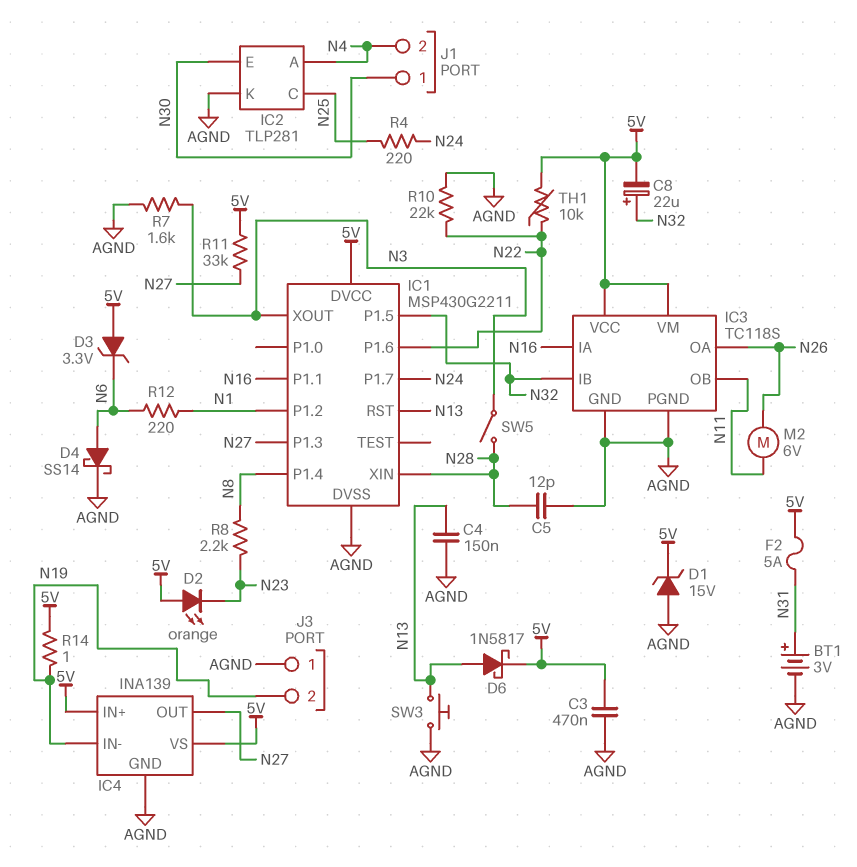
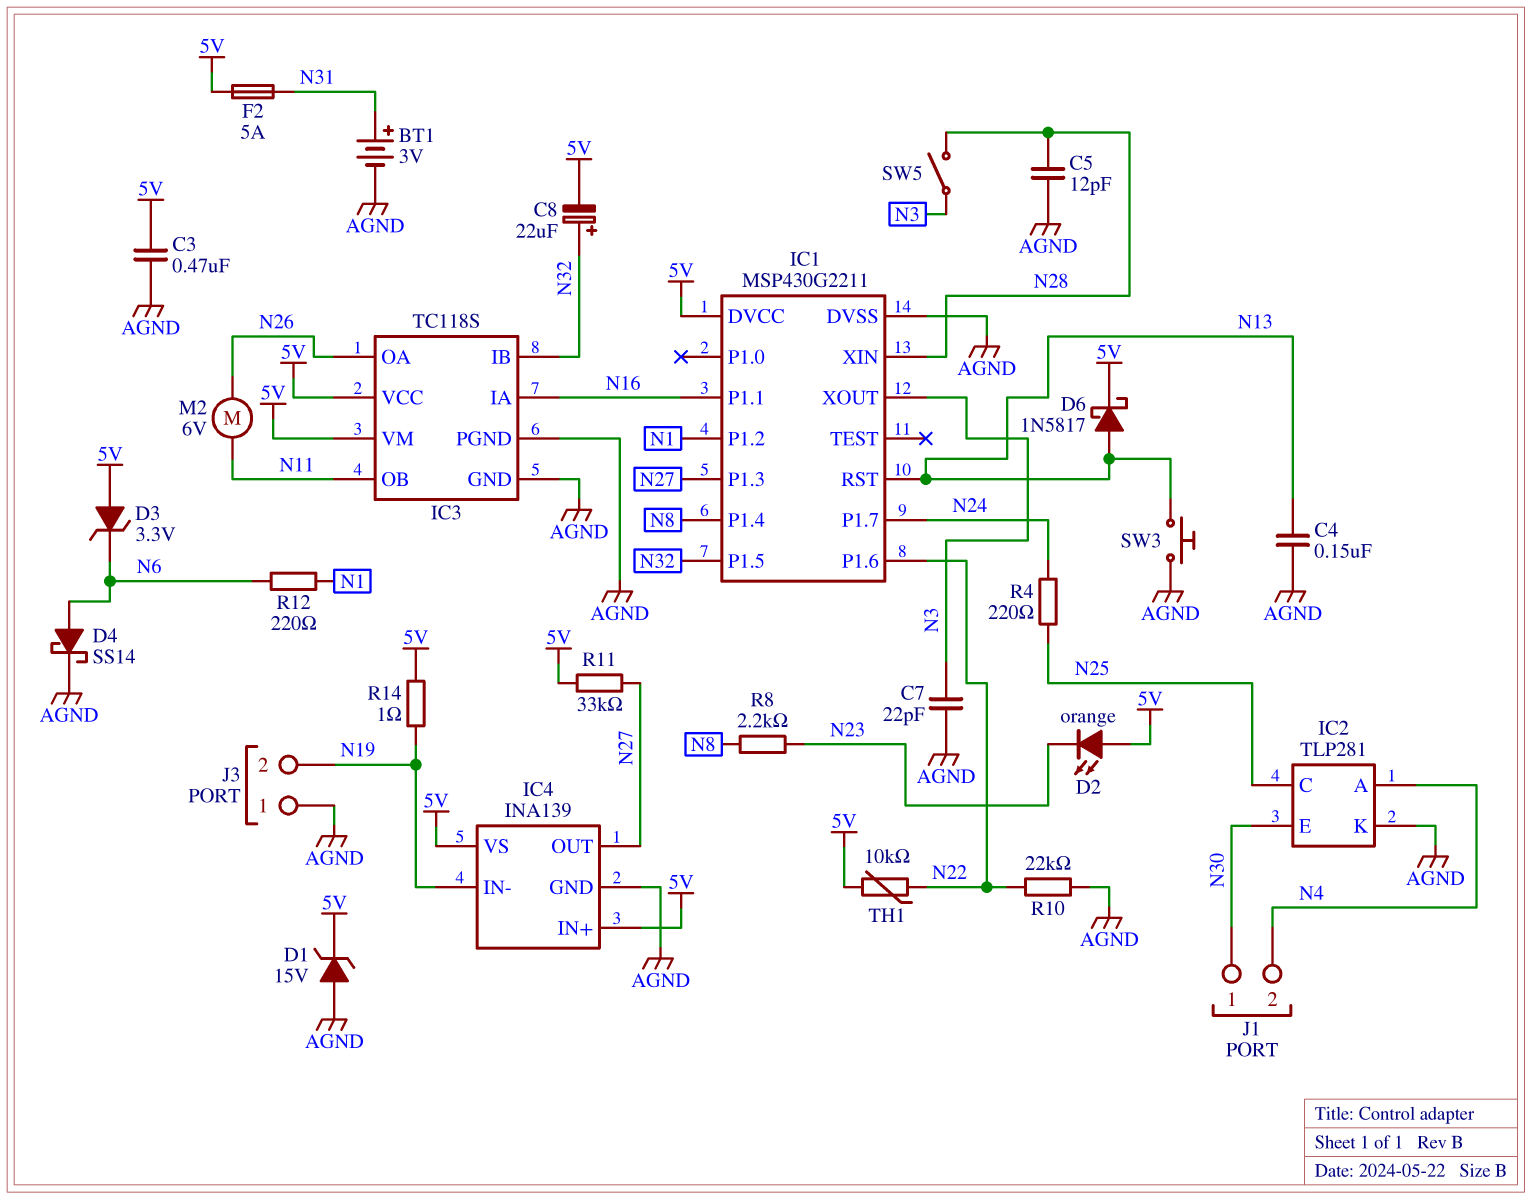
C7: none -> 22pF (AGND, N3)
R7: 1.6k (AGND, N3) -> none

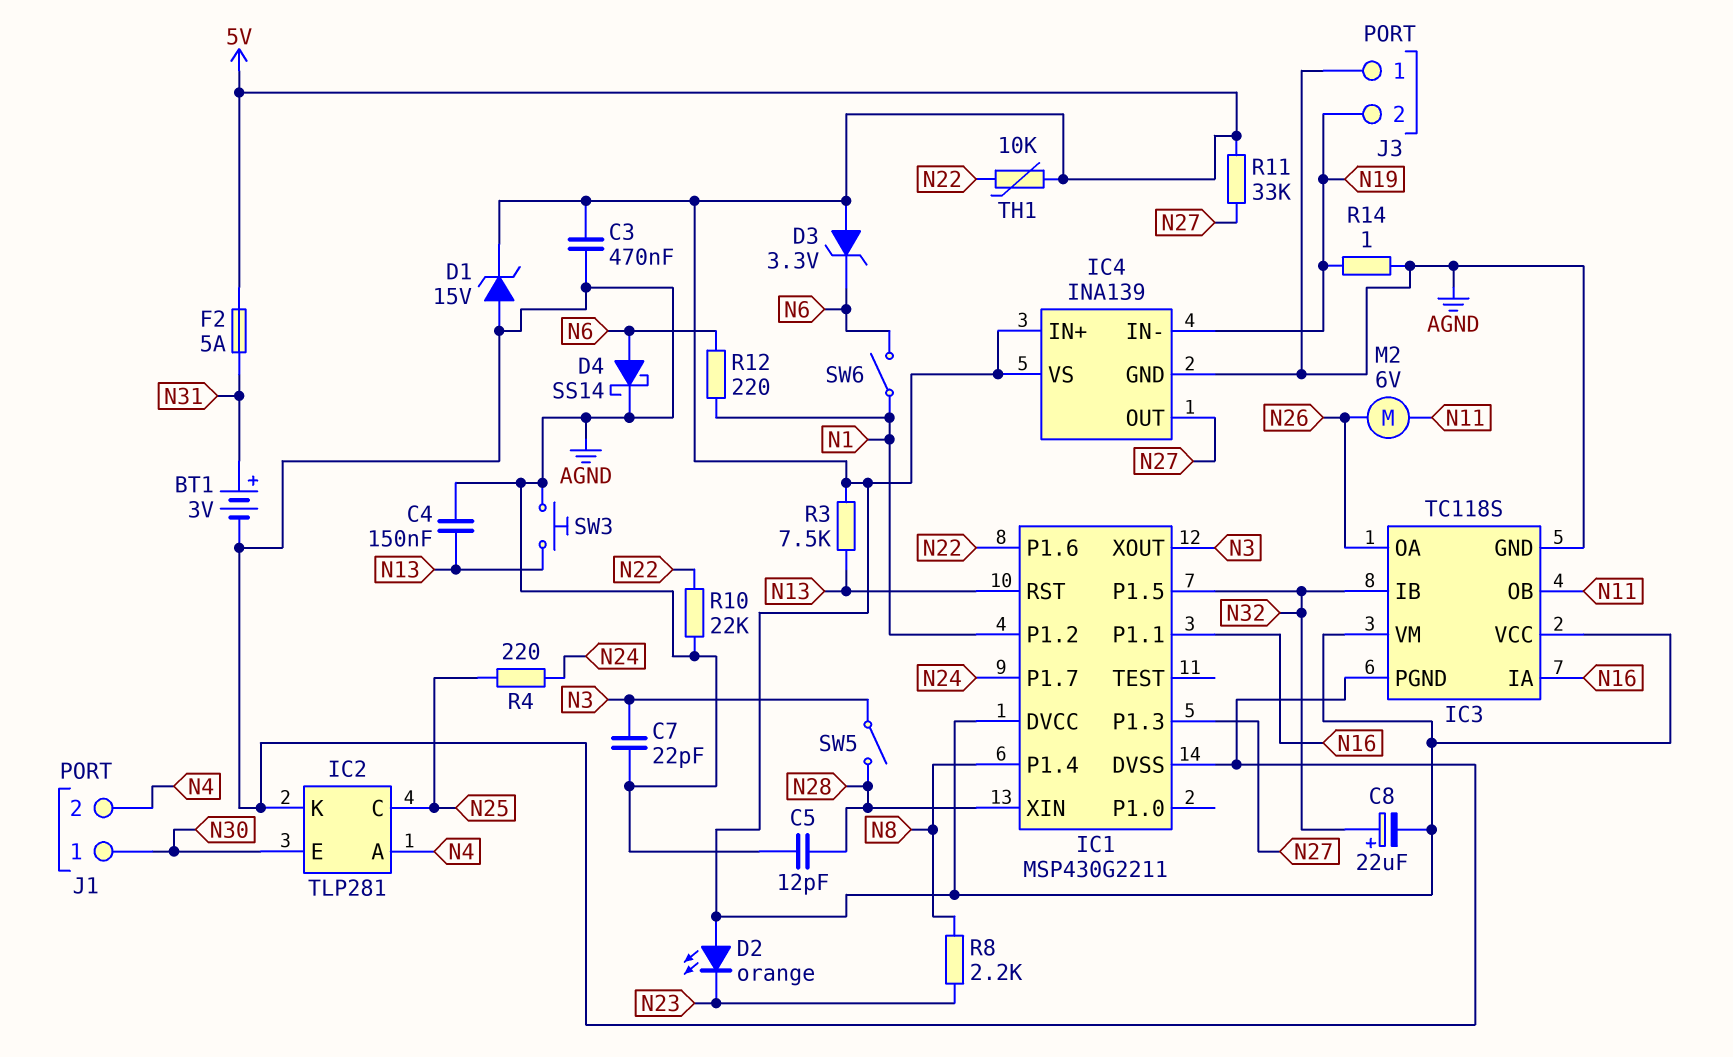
D6: schottky 1N5817 (A N13, K 5V) -> none
R3: none -> 7.5k (5V, N13)
R14: 1 (5V, N19) -> 1 (AGND, N19)
SW6: none -> switch (N1, N6)

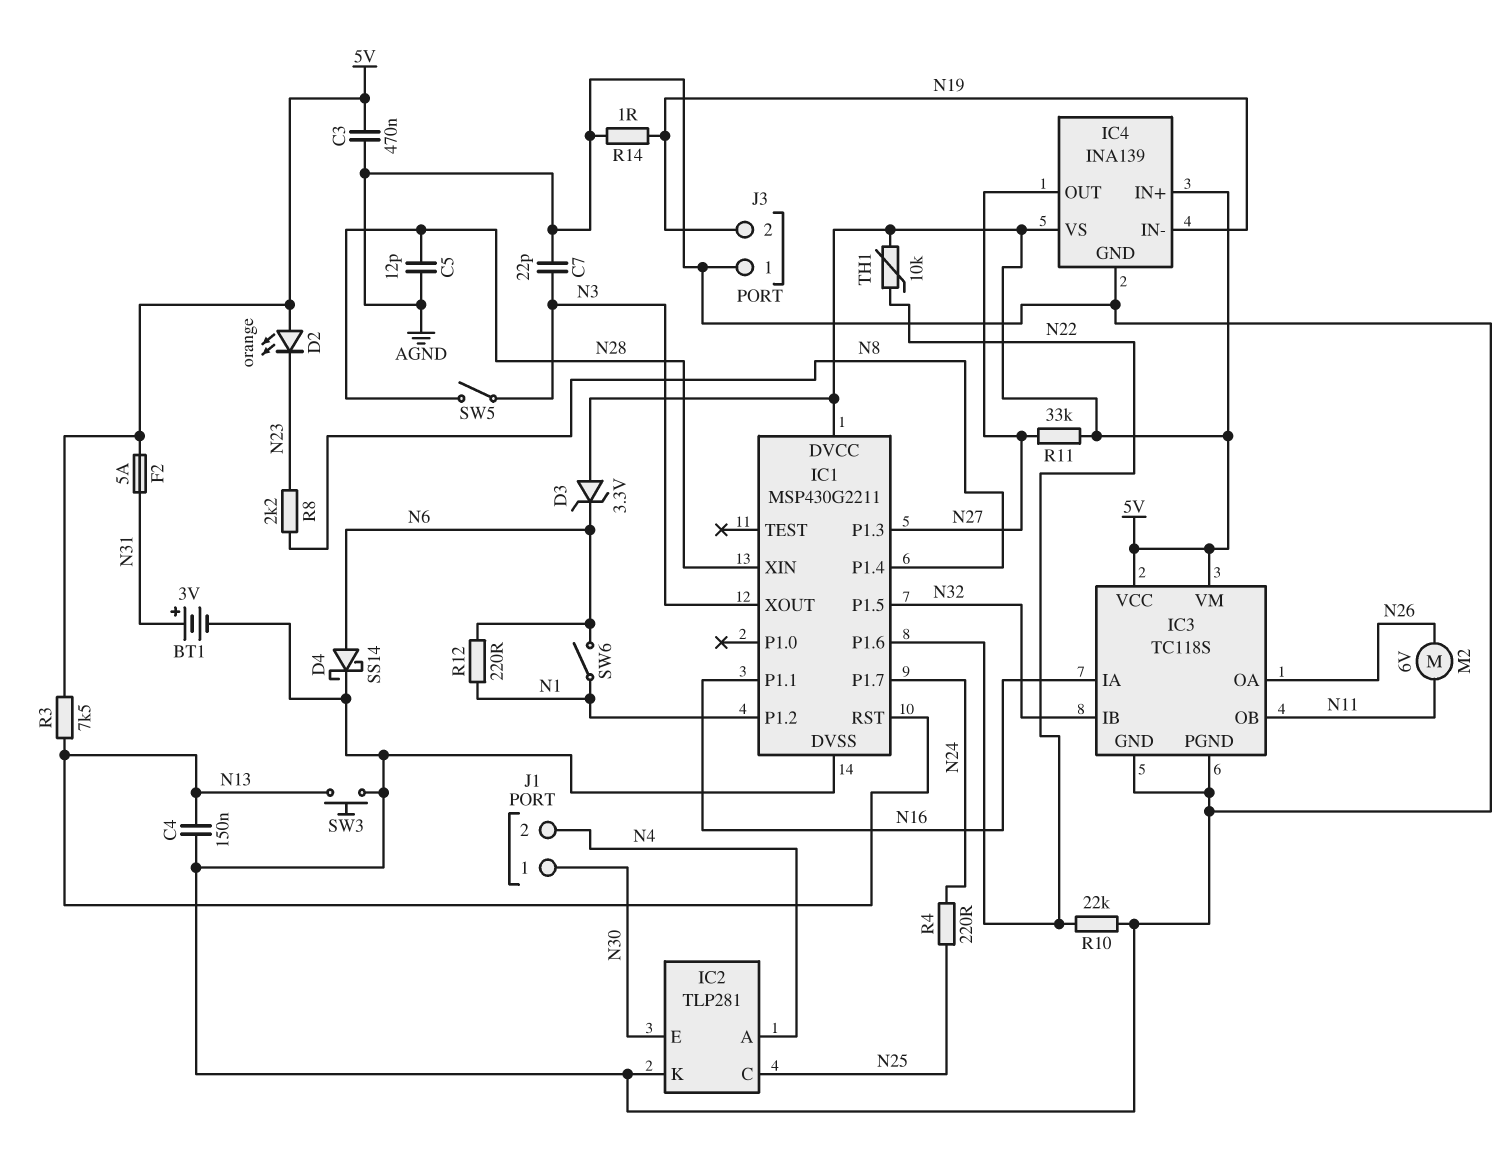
C8: 22uF (plus N32, minus 5V) -> none
D1: zener 15V (A AGND, K 5V) -> none

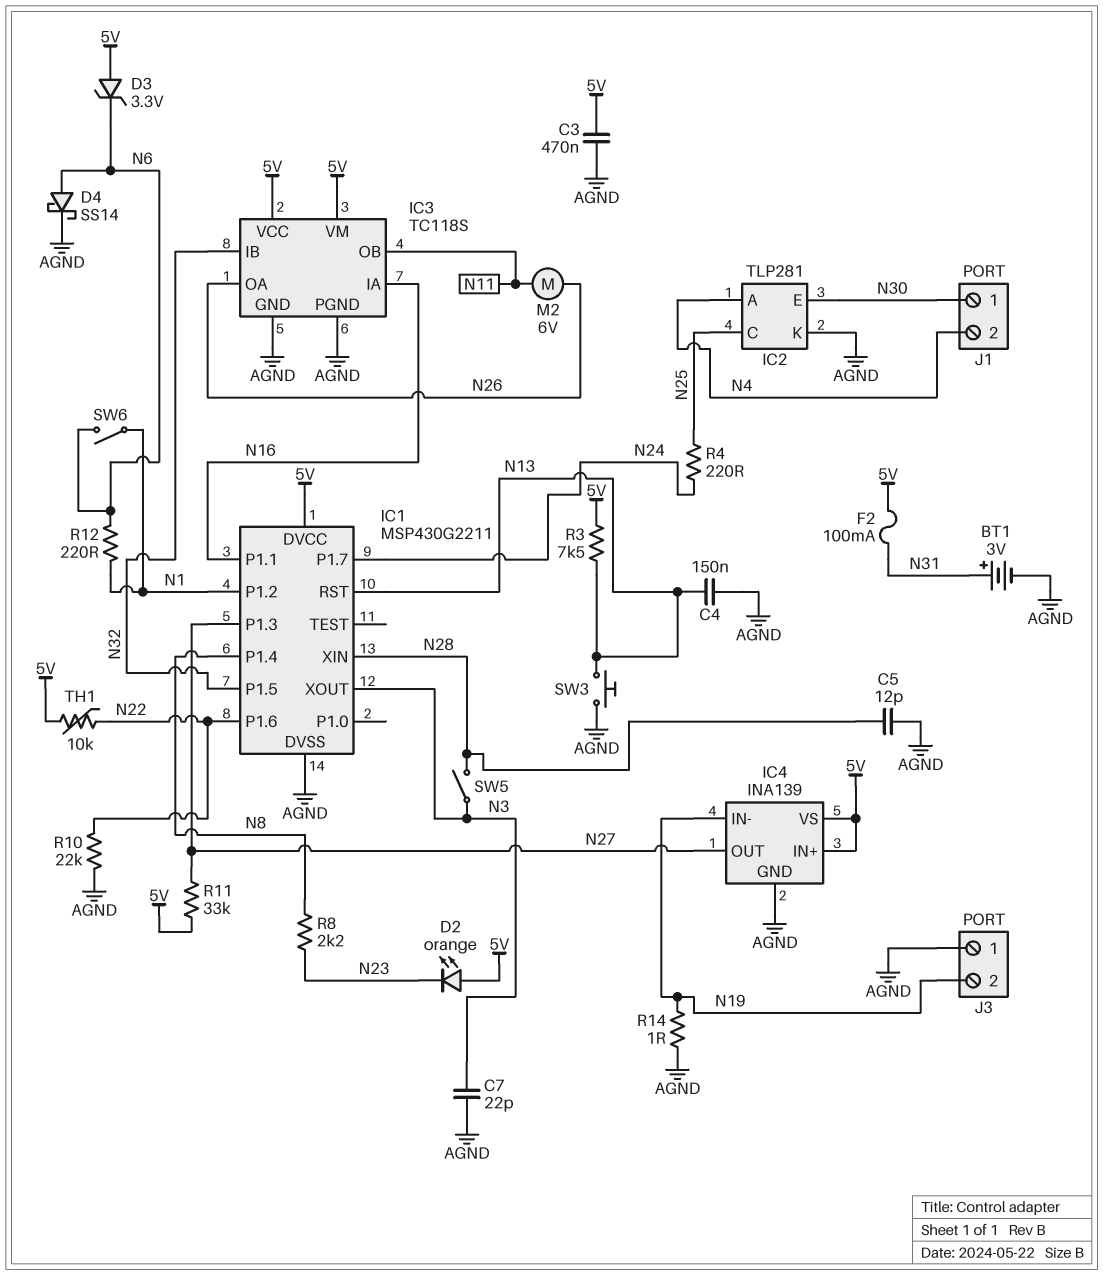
F2: 5A (5V, N31) -> 100mA (5V, N31)

